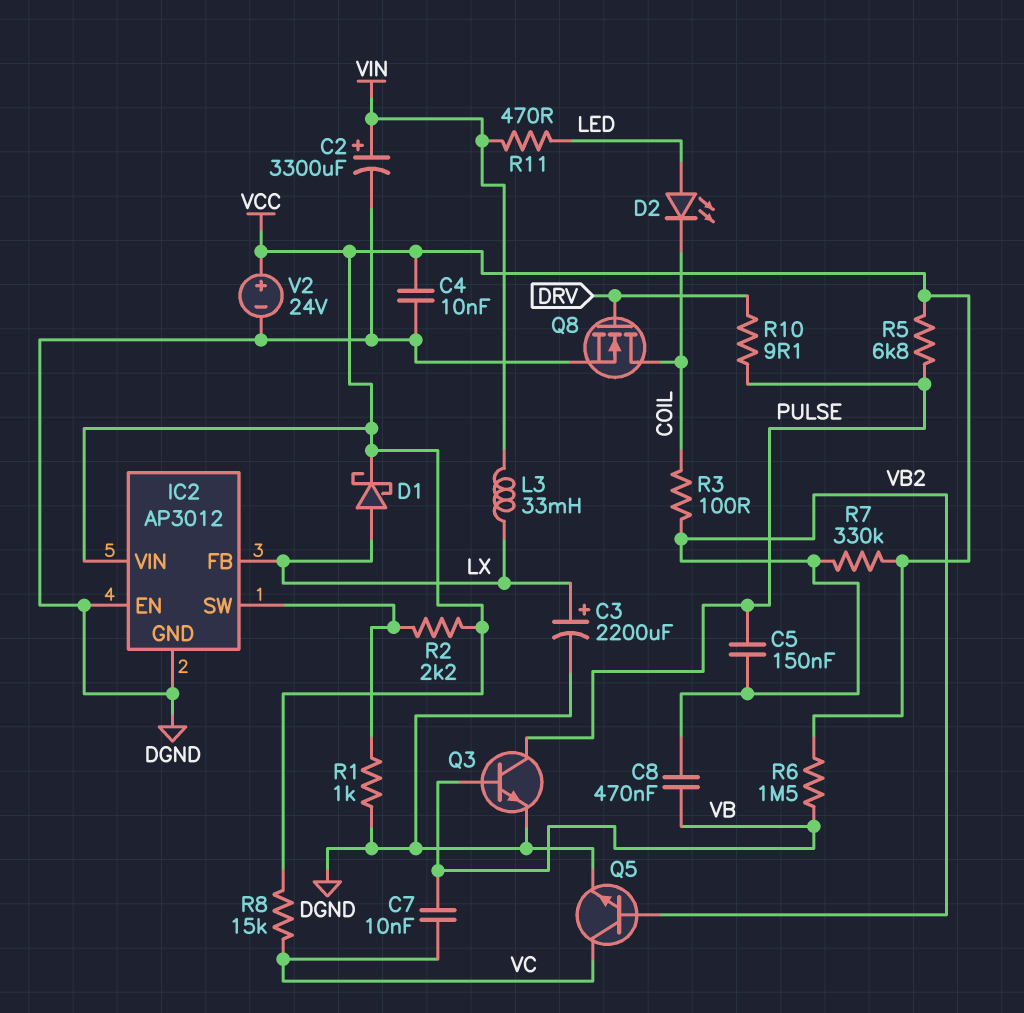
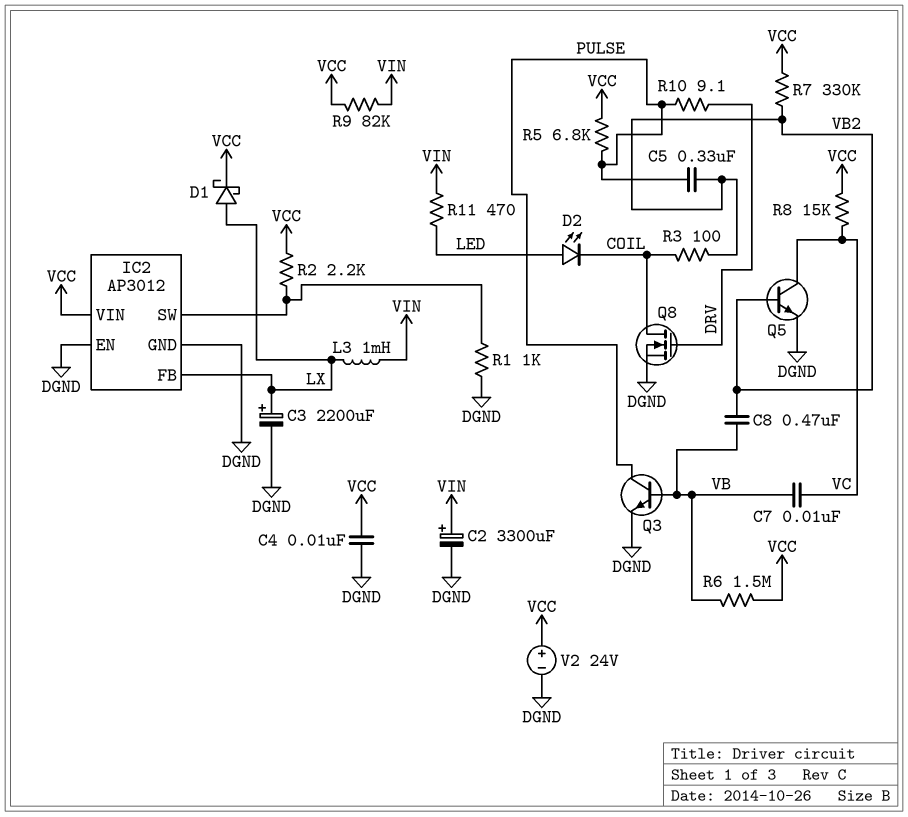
C5: 150nF (PULSE, VB2) -> 330nF (PULSE, VB2)
L3: 33mH (LX, VIN) -> 1mH (LX, VIN)
R9: none -> 82k (VCC, VIN)

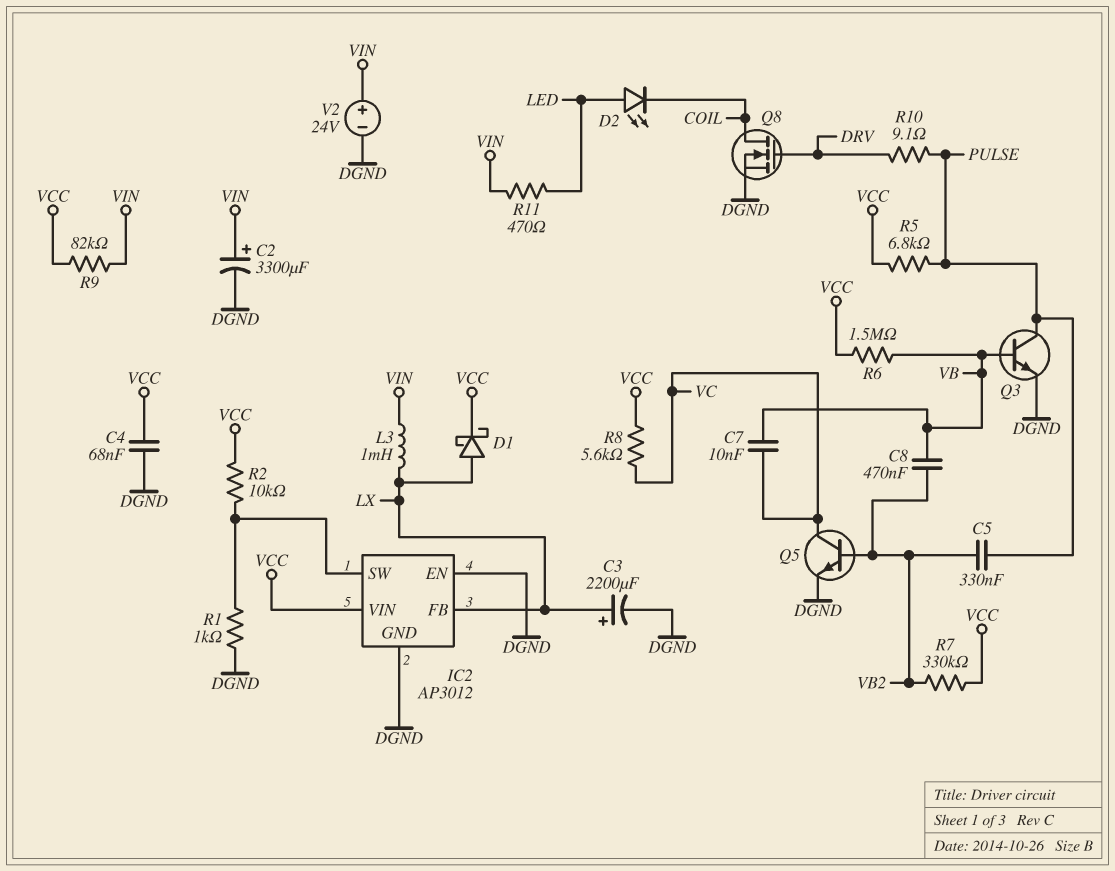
C4: 10nF (DGND, VCC) -> 68nF (DGND, VCC)
R2: 2.2k (IC2/SW, VCC) -> 10k (IC2/SW, VCC)
R3: 100 (COIL, VB2) -> none
R8: 15k (VC, VCC) -> 5.6k (VC, VCC)
V2: 24V (plus VCC, minus DGND) -> 24V (plus VIN, minus DGND)

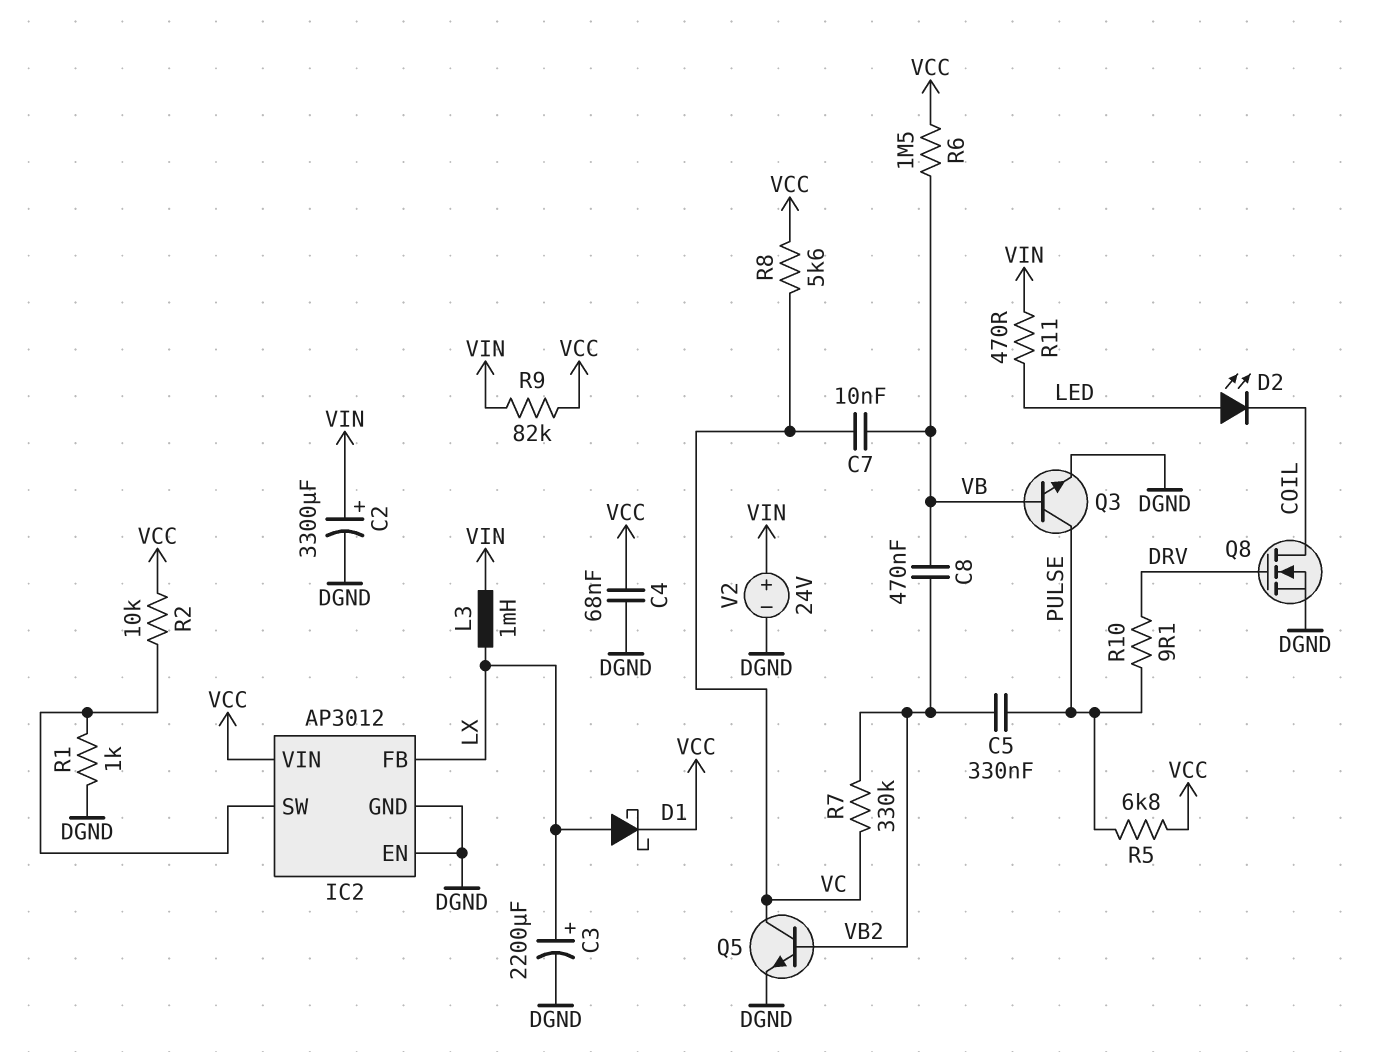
R7: 330k (VB2, VCC) -> 330k (VB2, VC)

